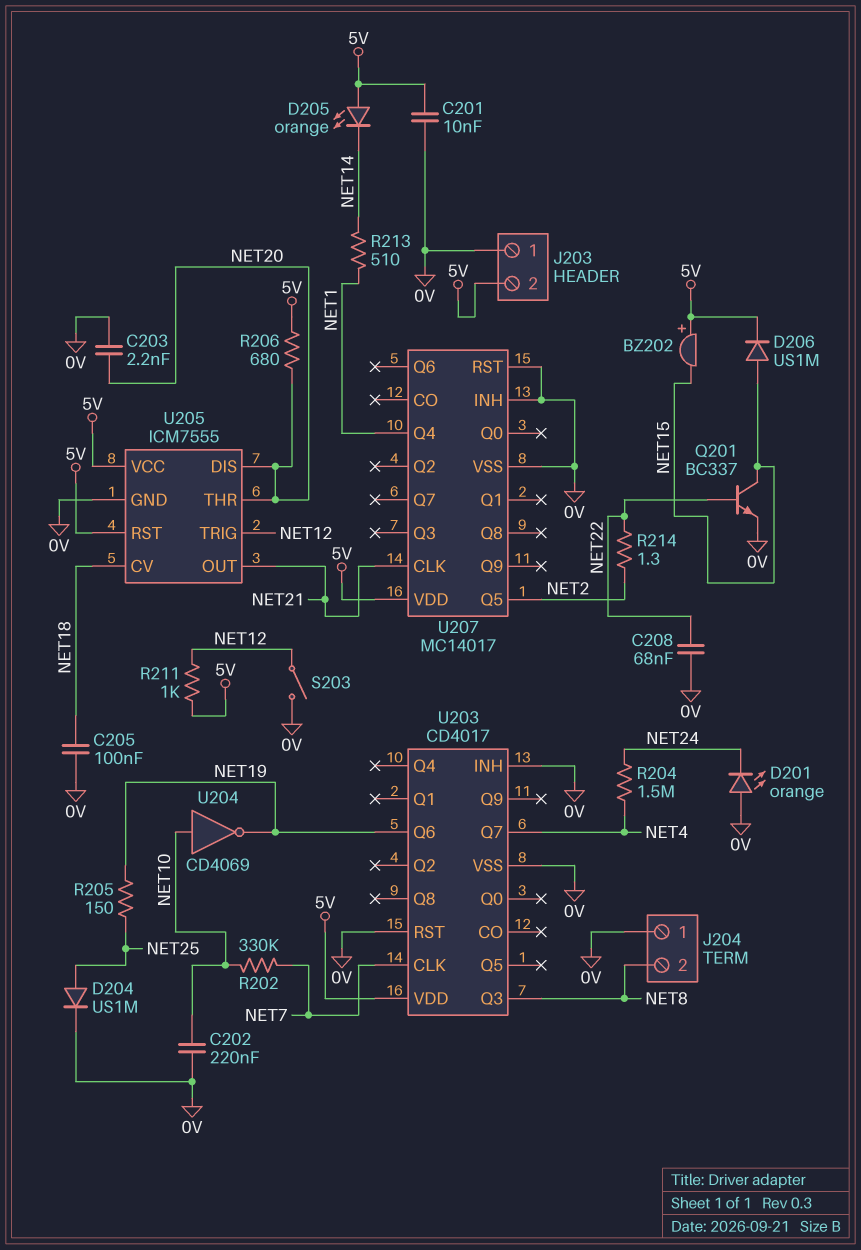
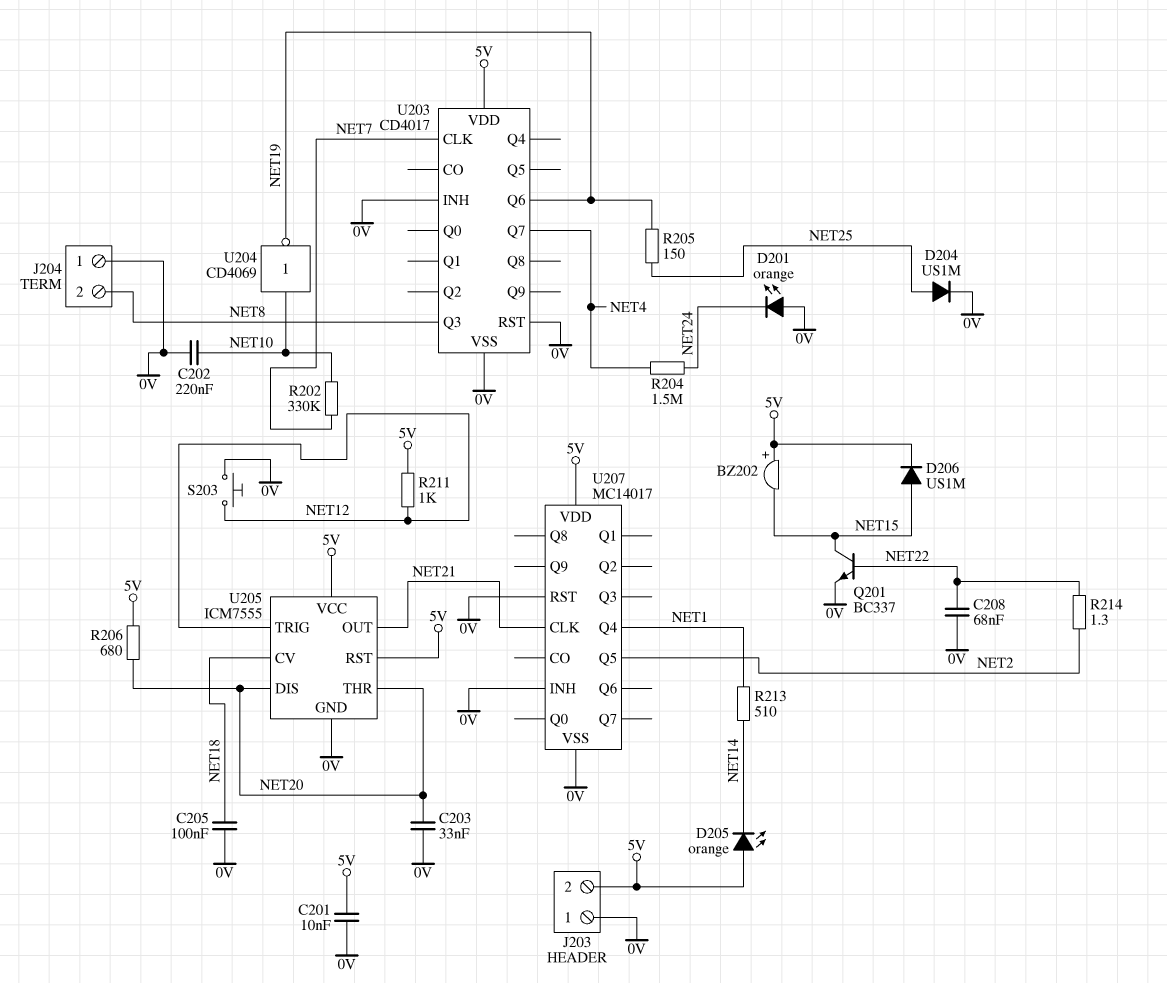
C203: 2.2nF (0V, NET20) -> 33nF (0V, NET20)
S203: switch (0V, NET12) -> button (0V, NET12)

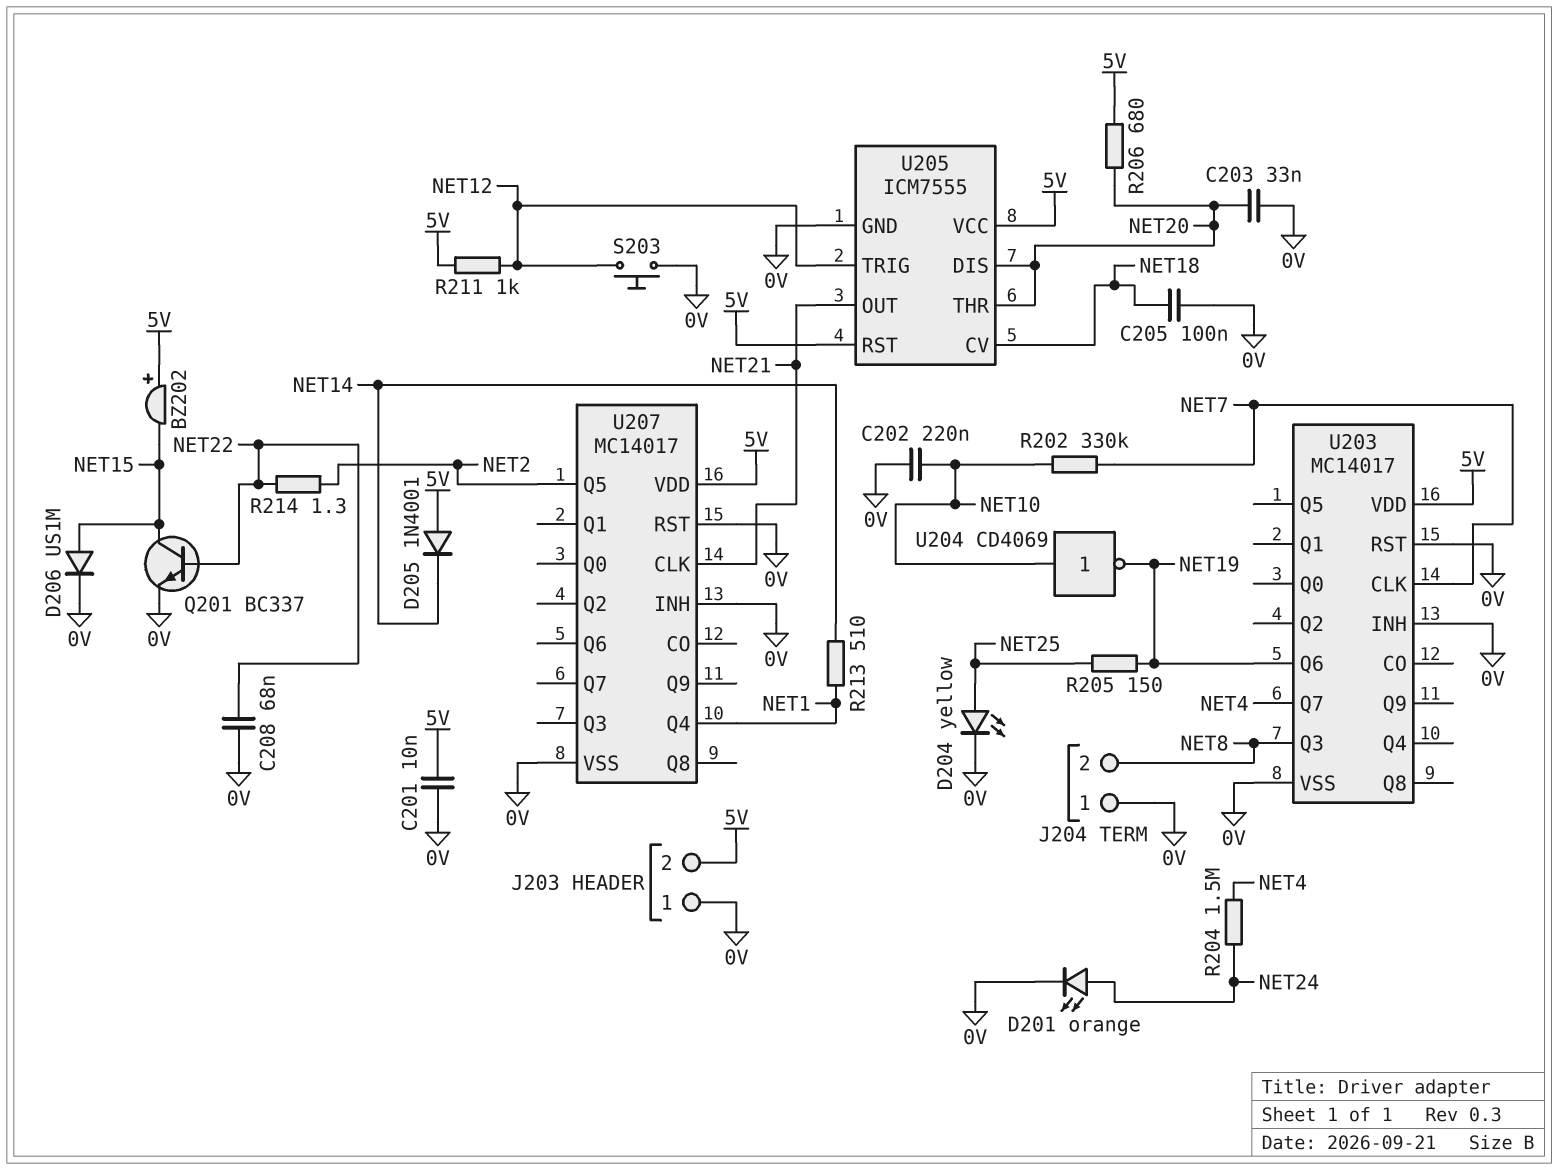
D201: LED orange (A 0V, K NET24) -> LED orange (A NET24, K 0V)
D204: diode US1M (A NET25, K 0V) -> LED yellow (A NET25, K 0V)
D205: LED orange (A 5V, K NET14) -> diode 1N4001 (A 5V, K NET14)
D206: diode US1M (A NET15, K 5V) -> diode US1M (A NET15, K 0V)
U203: CD4017 -> MC14017

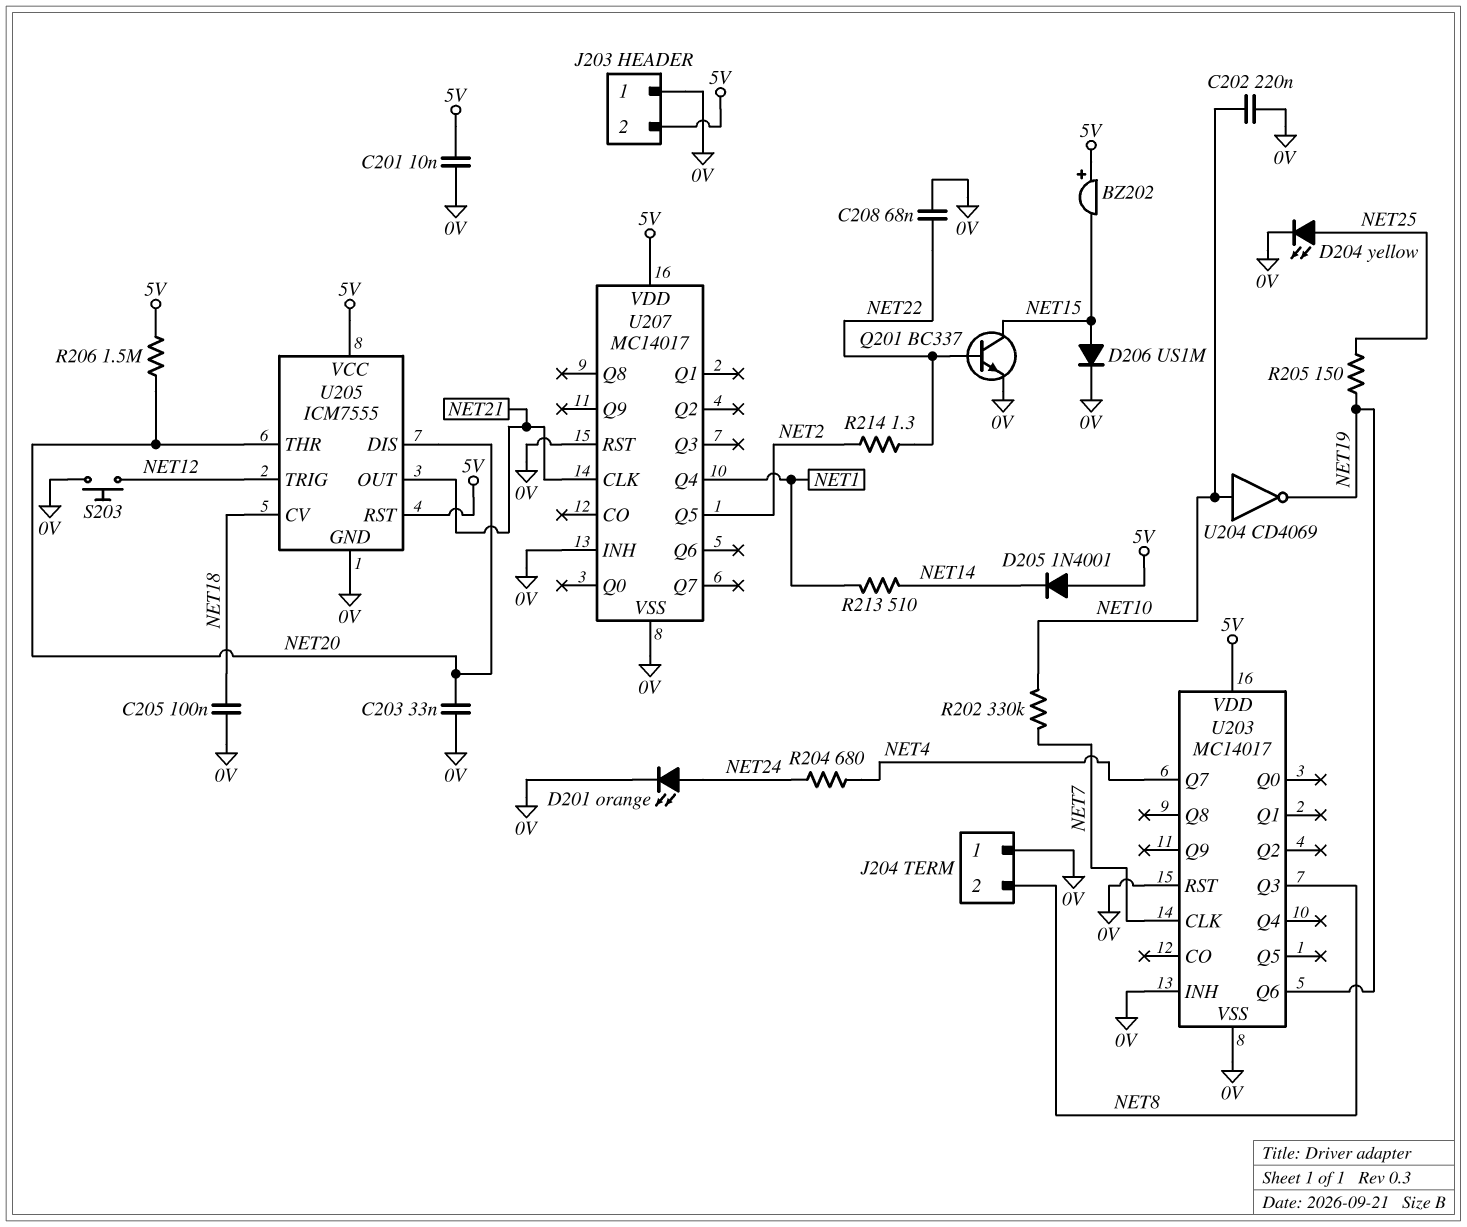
R204: 1.5M (NET4, NET24) -> 680 (NET4, NET24)
R206: 680 (5V, NET20) -> 1.5M (5V, NET20)
R211: 1k (5V, NET12) -> none

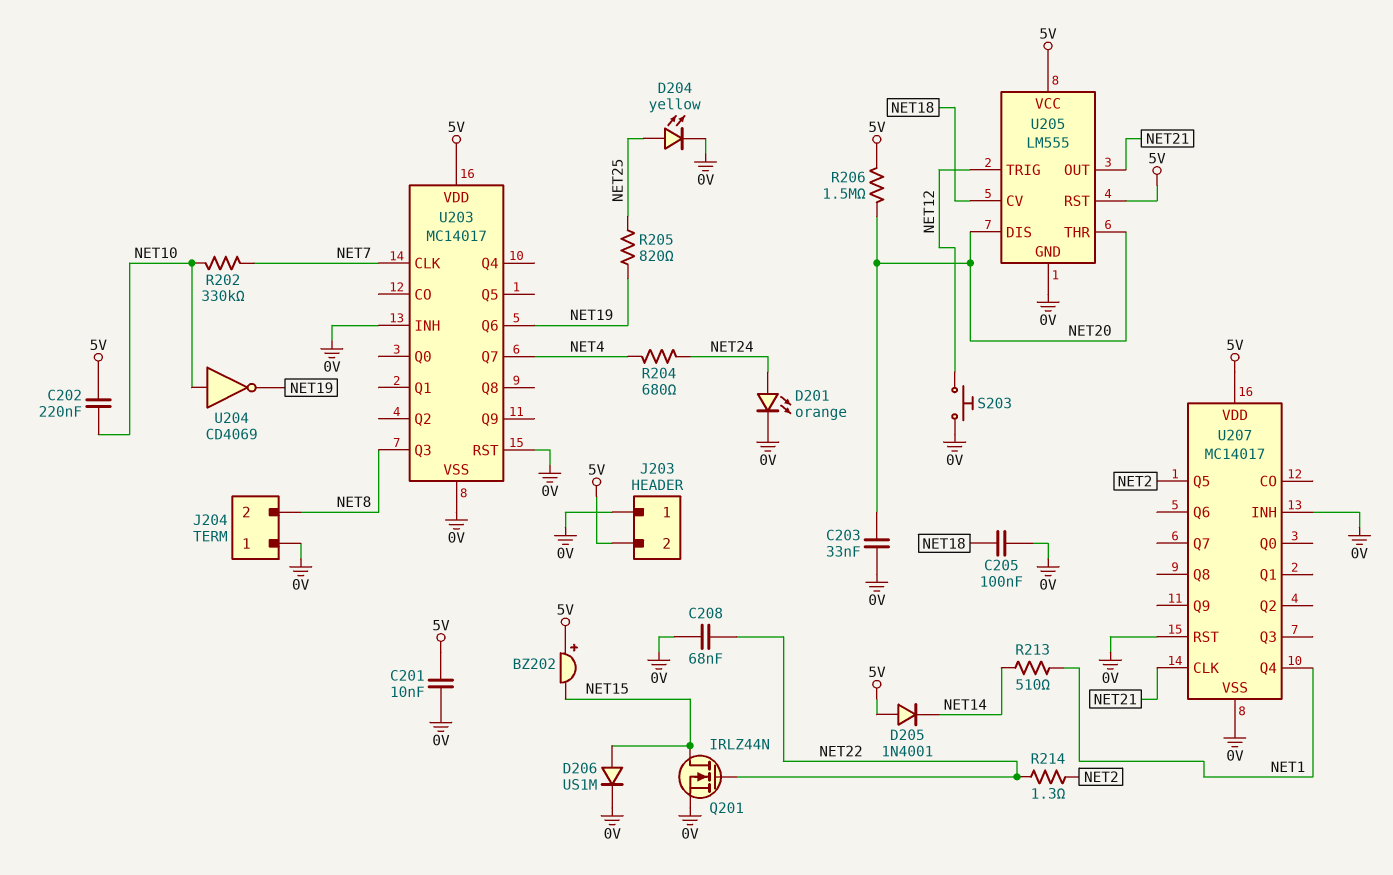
C202: 220nF (0V, NET10) -> 220nF (5V, NET10)
Q201: NPN BC337 (B NET22, C NET15, E 0V) -> NMOS IRLZ44N (G NET22, D NET15, S 0V)
R205: 150 (NET19, NET25) -> 820 (NET19, NET25)
U205: ICM7555 -> LM555

